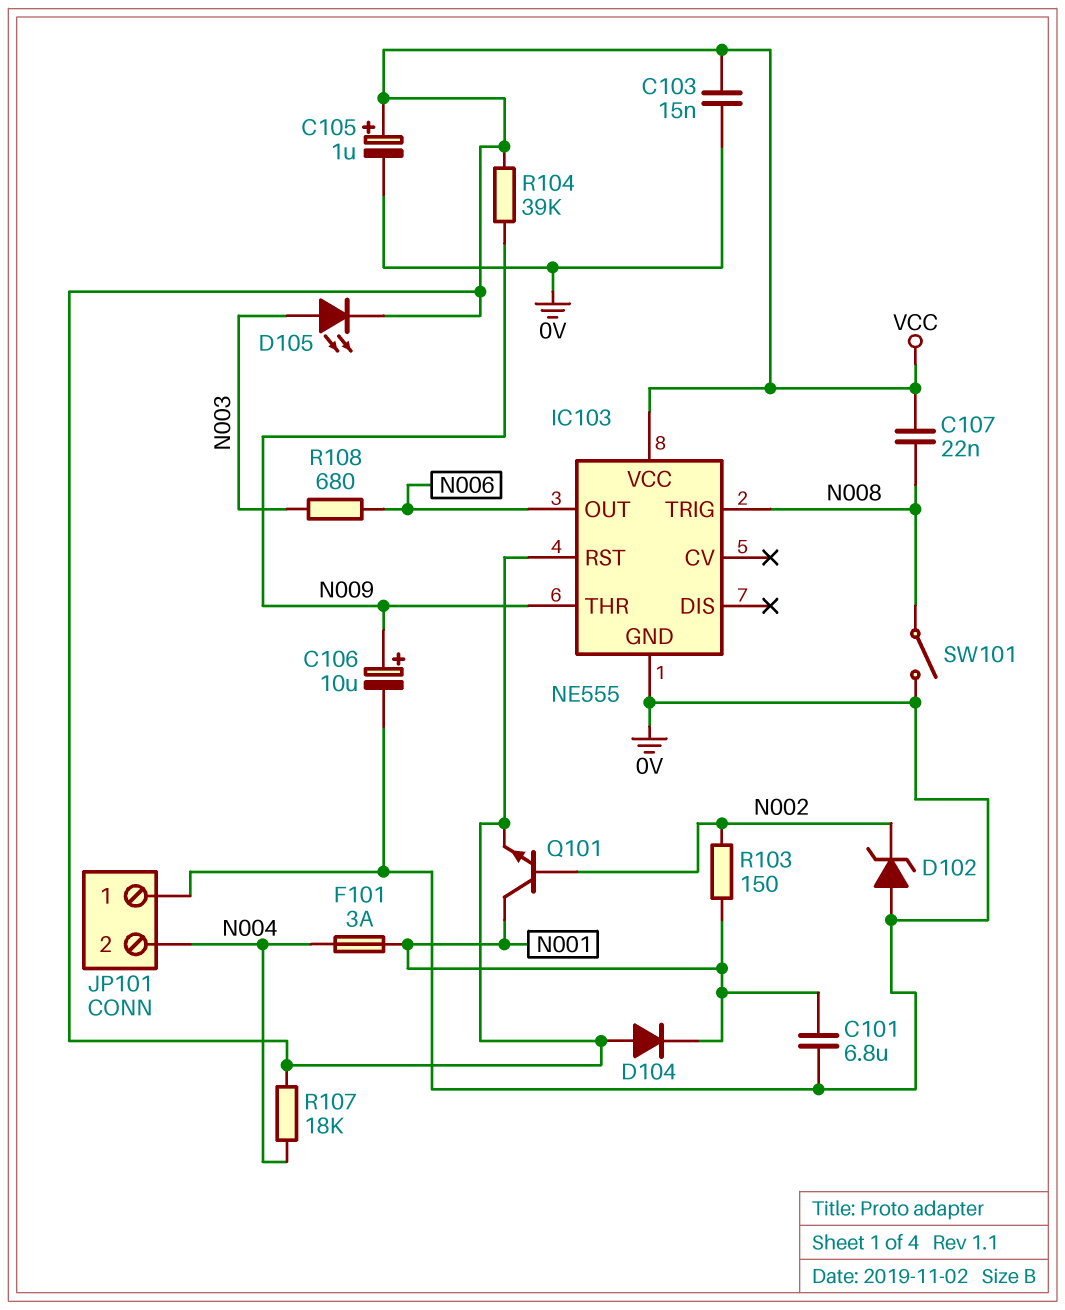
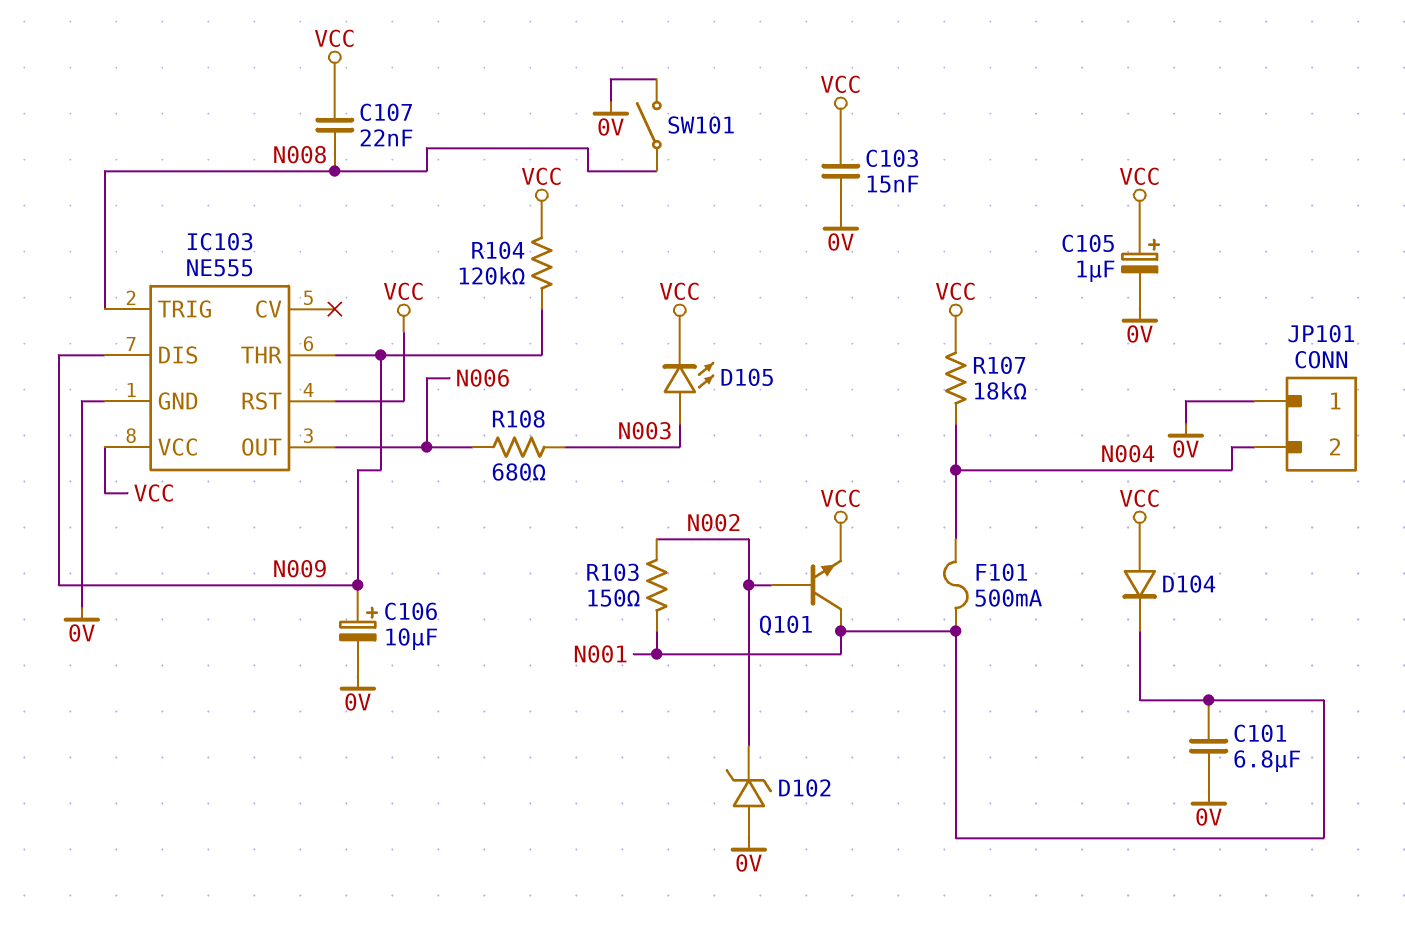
F101: 3A (N001, N004) -> 500mA (N001, N004)
IC103 pin DIS: none -> N009
R104: 39k (N009, VCC) -> 120k (N009, VCC)

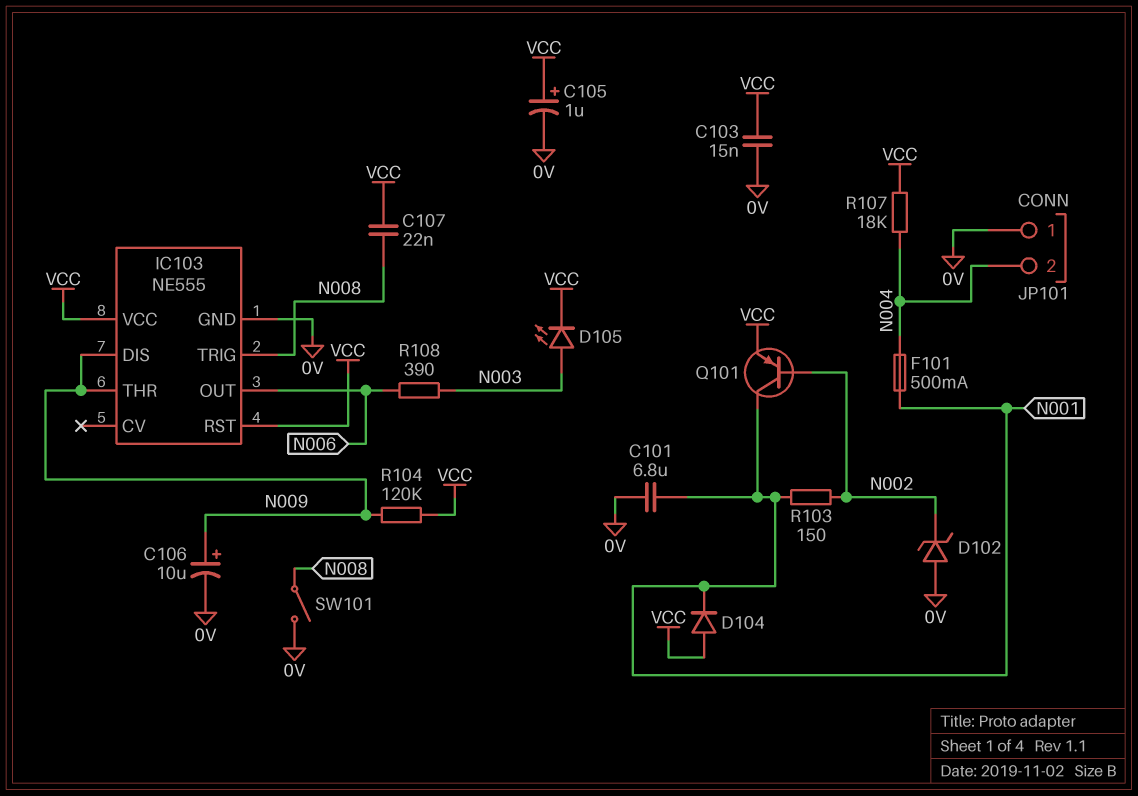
Q101: NPN (B N002, C N001, E VCC) -> PNP (B N002, C N001, E VCC)
R108: 680 (N003, N006) -> 390 (N003, N006)

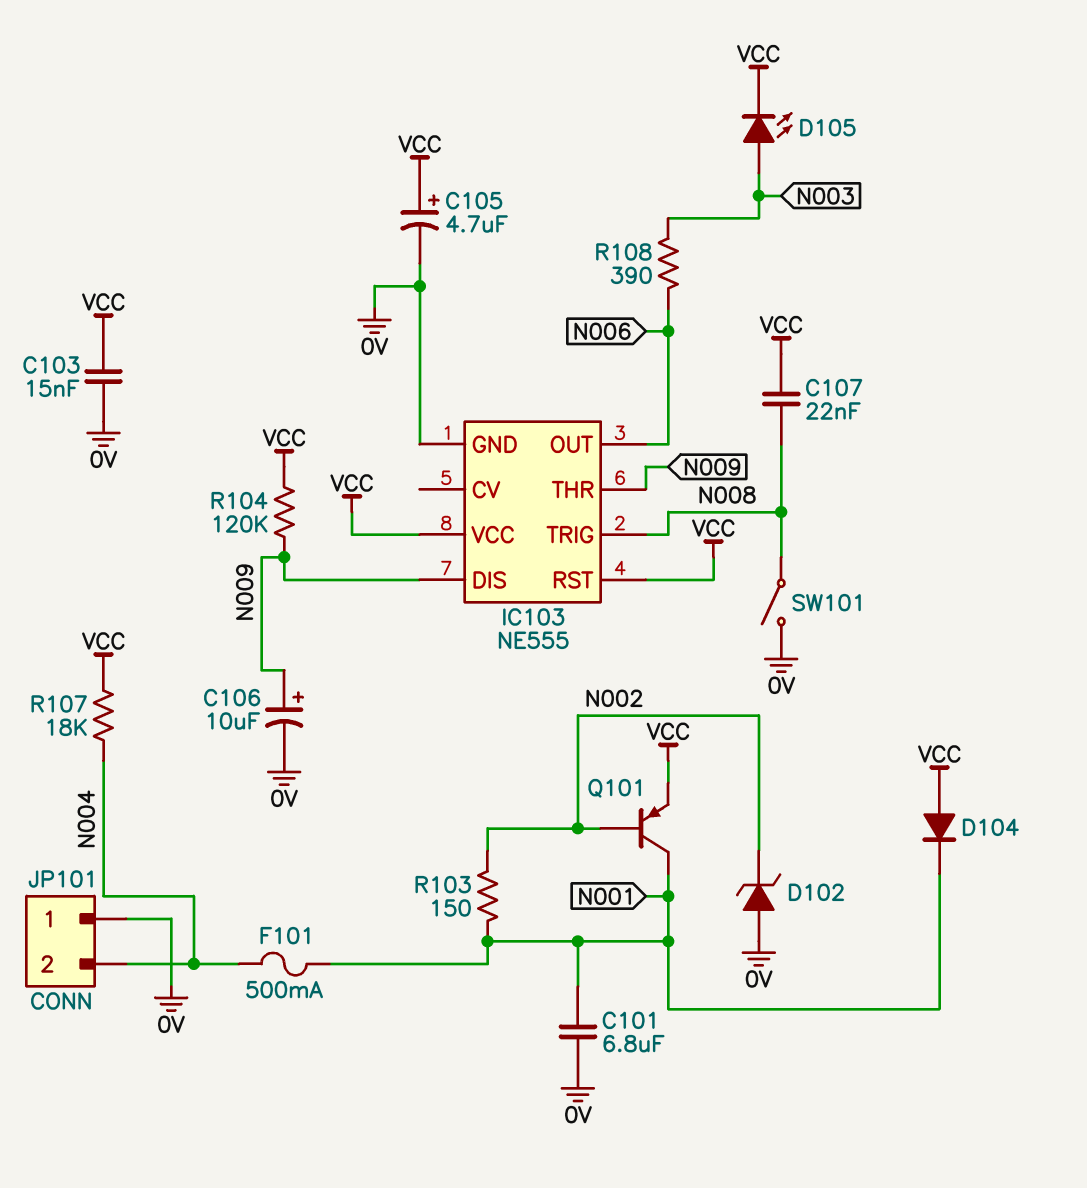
C105: 1uF (plus VCC, minus 0V) -> 4.7uF (plus VCC, minus 0V)

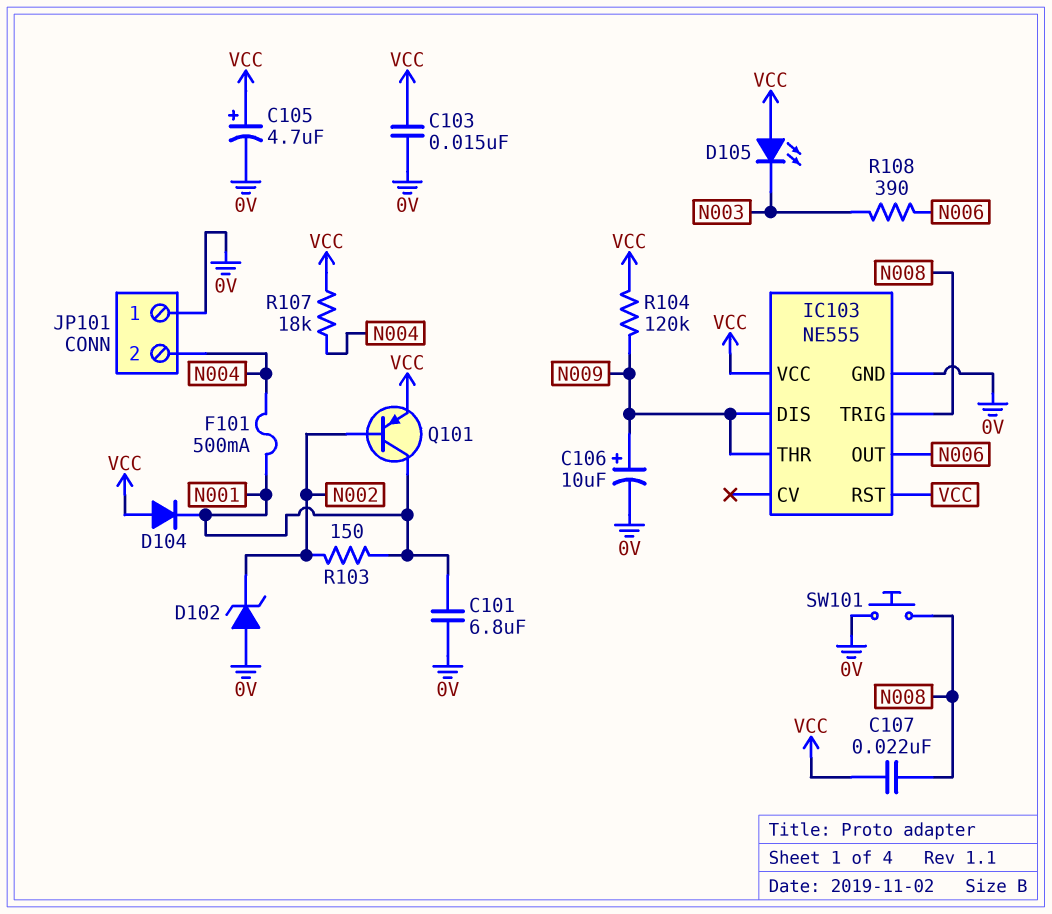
D105: LED (A N003, K VCC) -> LED (A VCC, K N003)
SW101: switch (0V, N008) -> button (0V, N008)

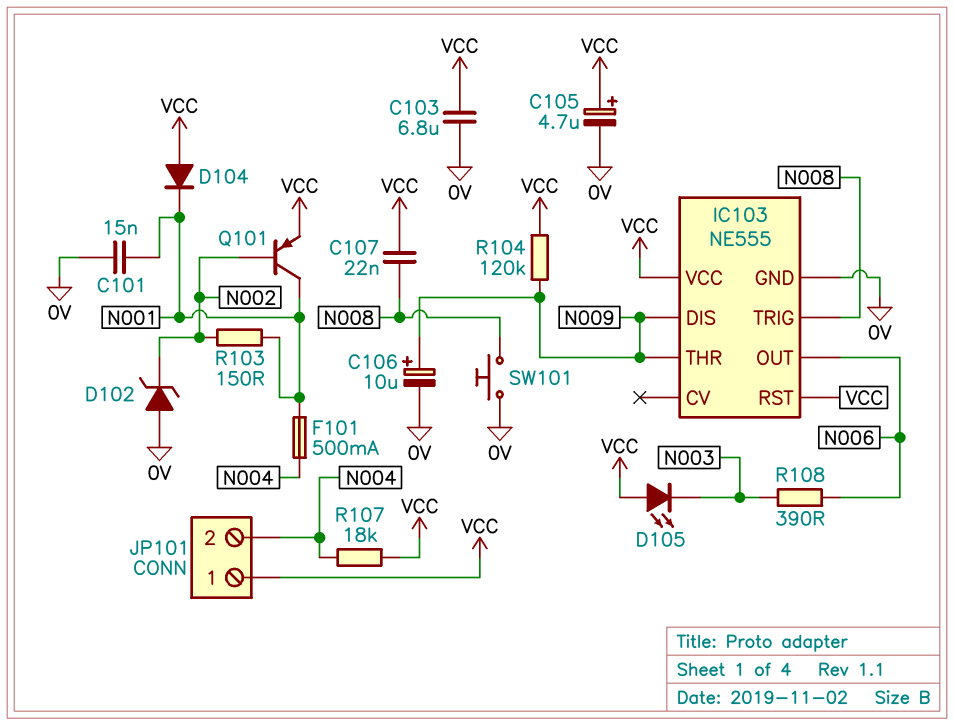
C101: 6.8uF (0V, N001) -> 15nF (0V, N001)
C103: 15nF (0V, VCC) -> 6.8uF (0V, VCC)
JP101 pin 1: 0V -> VCC

